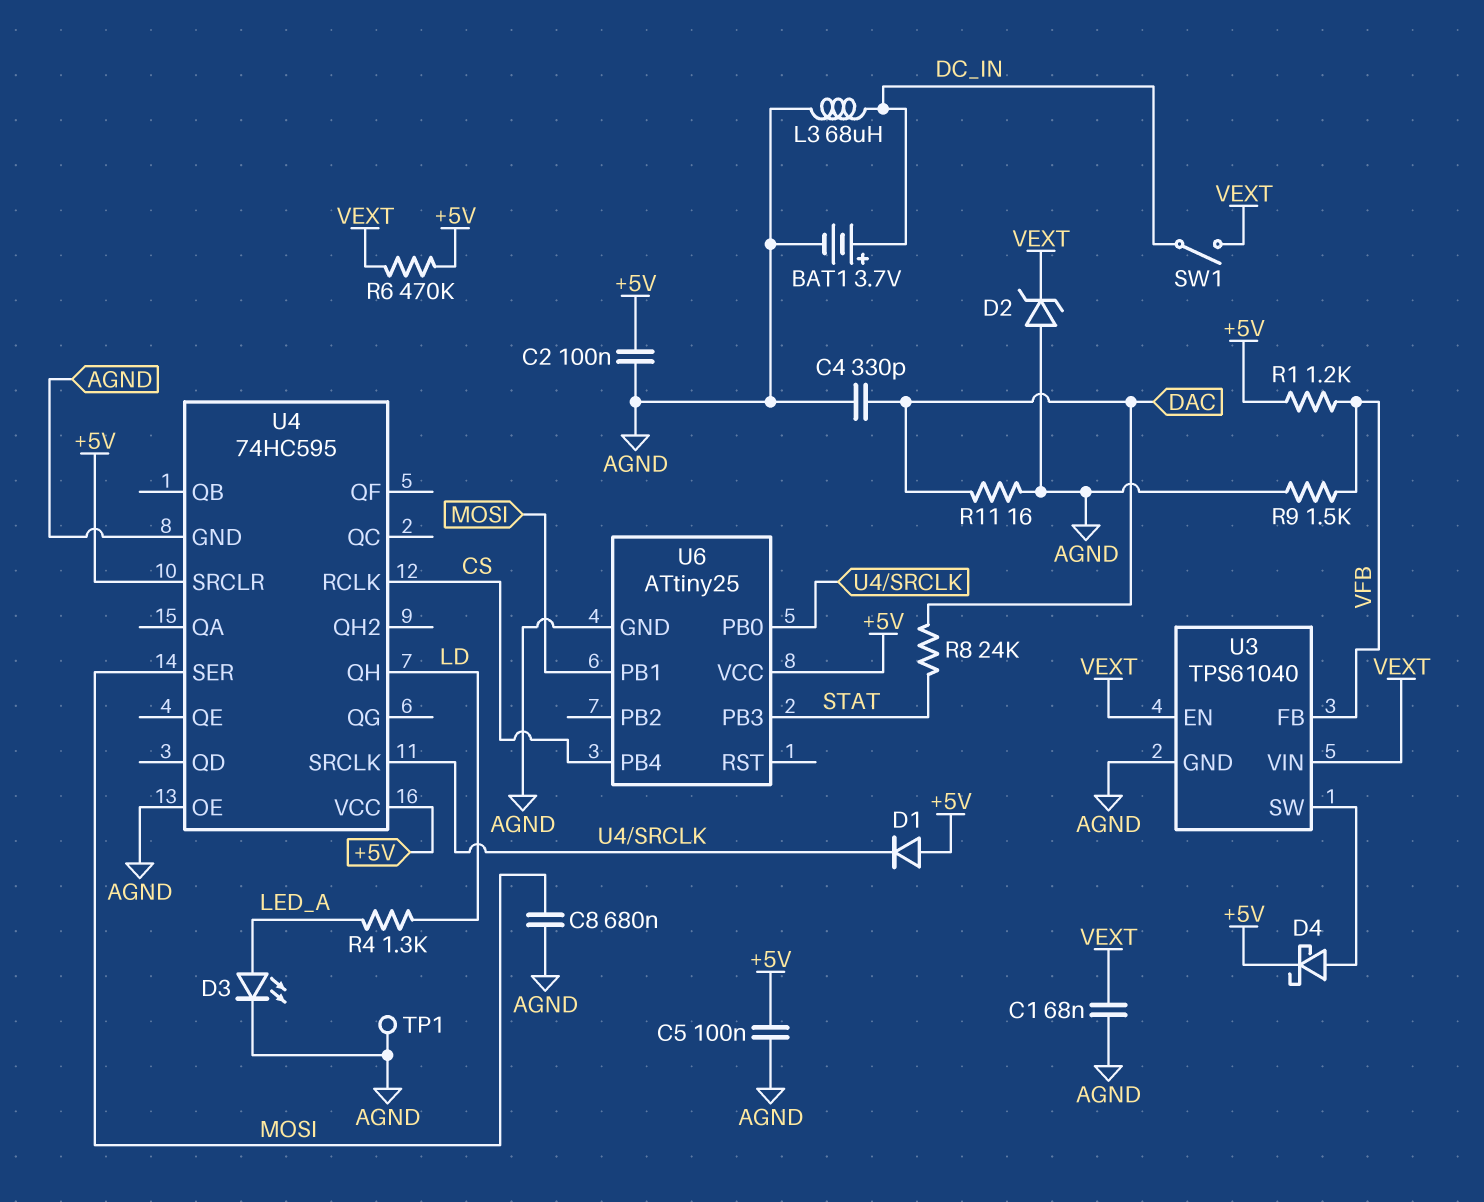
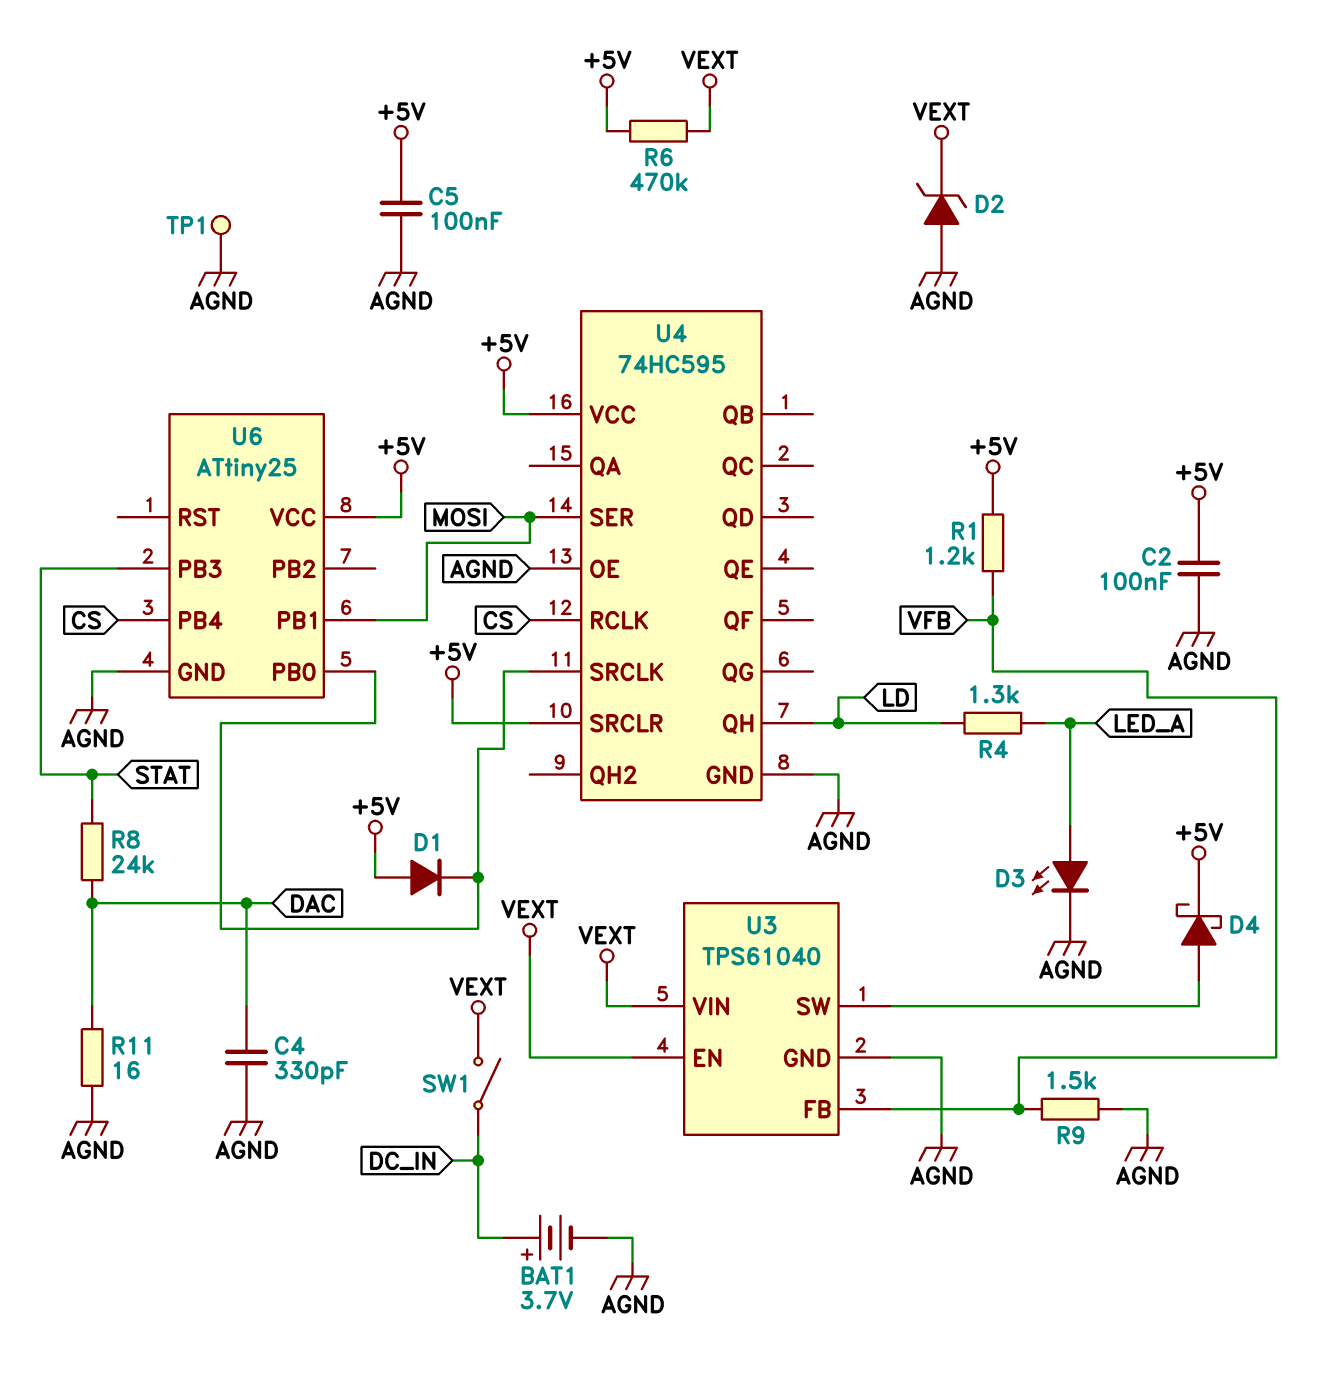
C1: 68nF (AGND, VEXT) -> none
C8: 680nF (AGND, MOSI) -> none
L3: 68uH (AGND, DC_IN) -> none

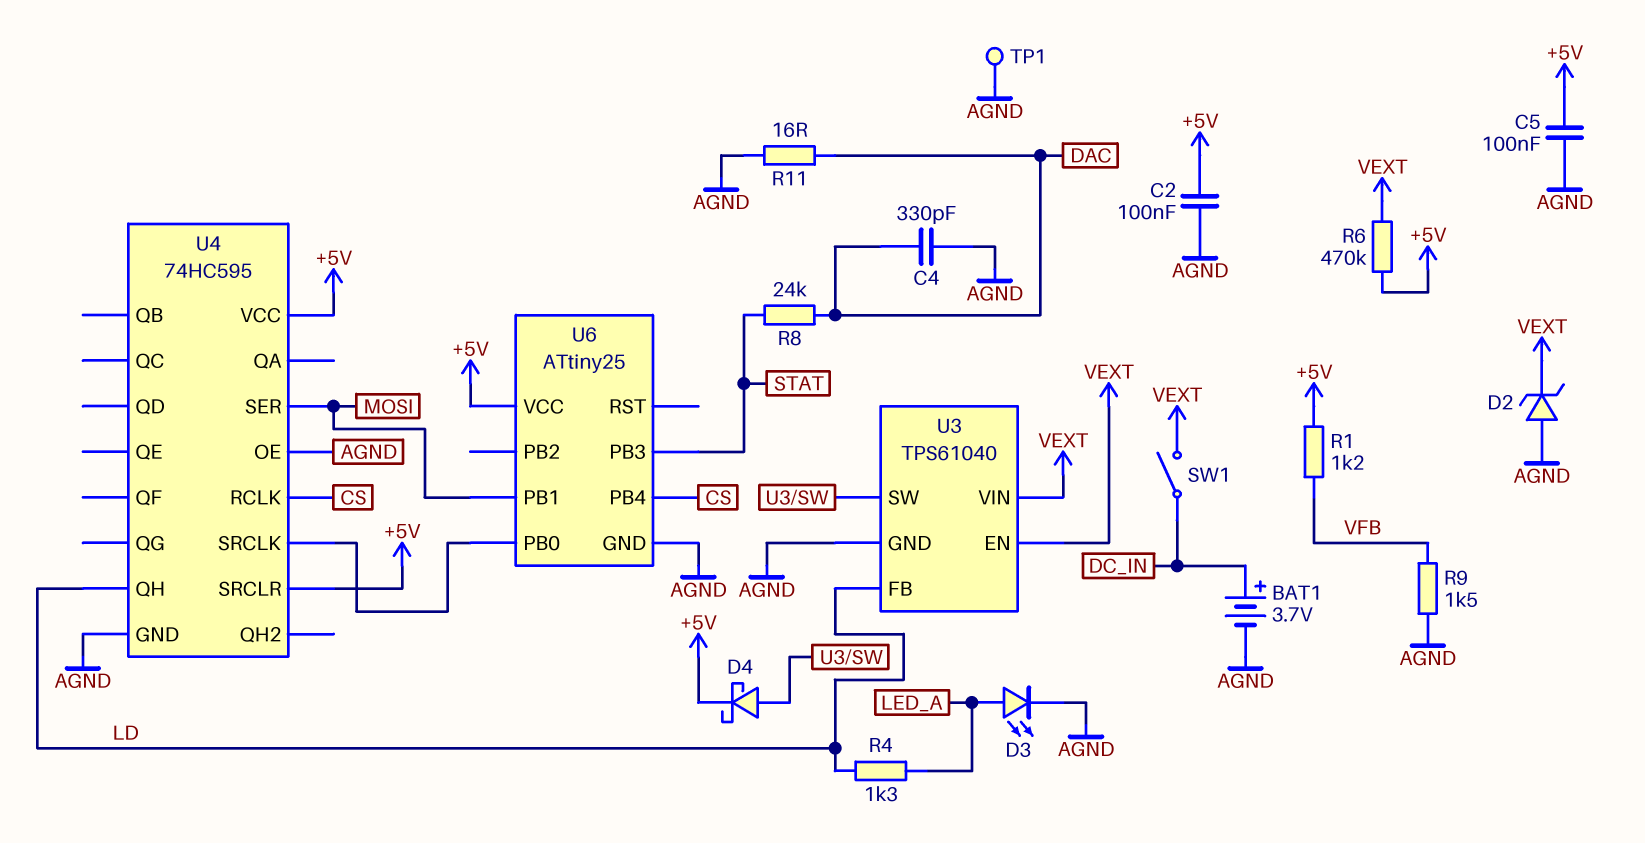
D1: diode (A +5V, K U4/SRCLK) -> none
U3 pin FB: VFB -> LD

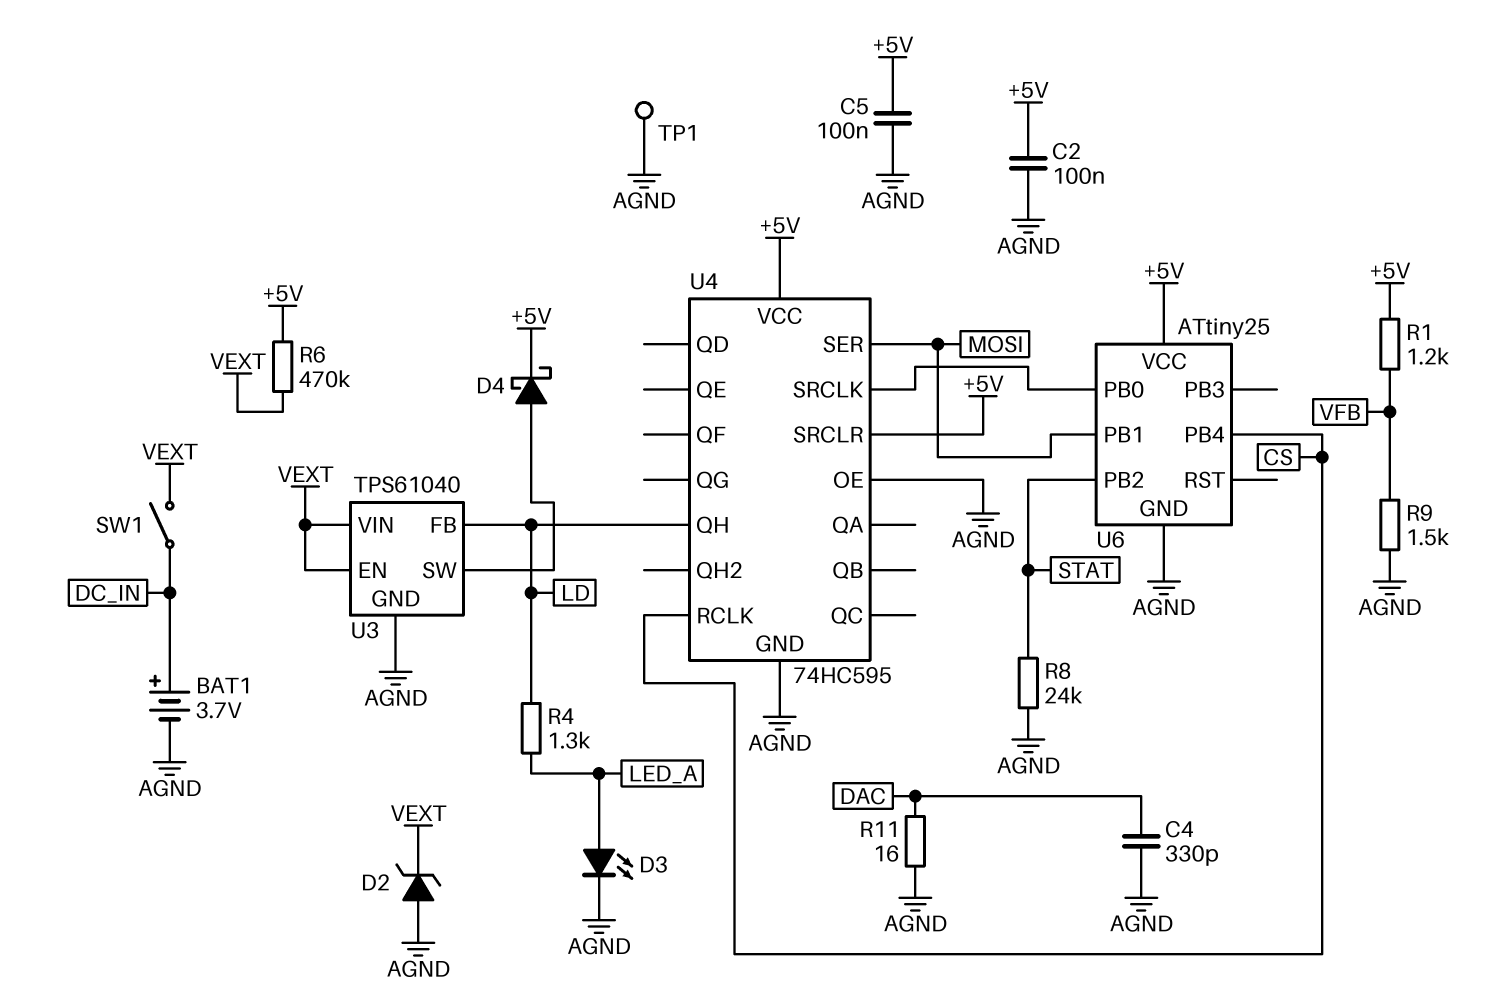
R8: 24k (DAC, STAT) -> 24k (AGND, STAT)
U6 pin PB2: none -> STAT
U6 pin PB3: STAT -> none

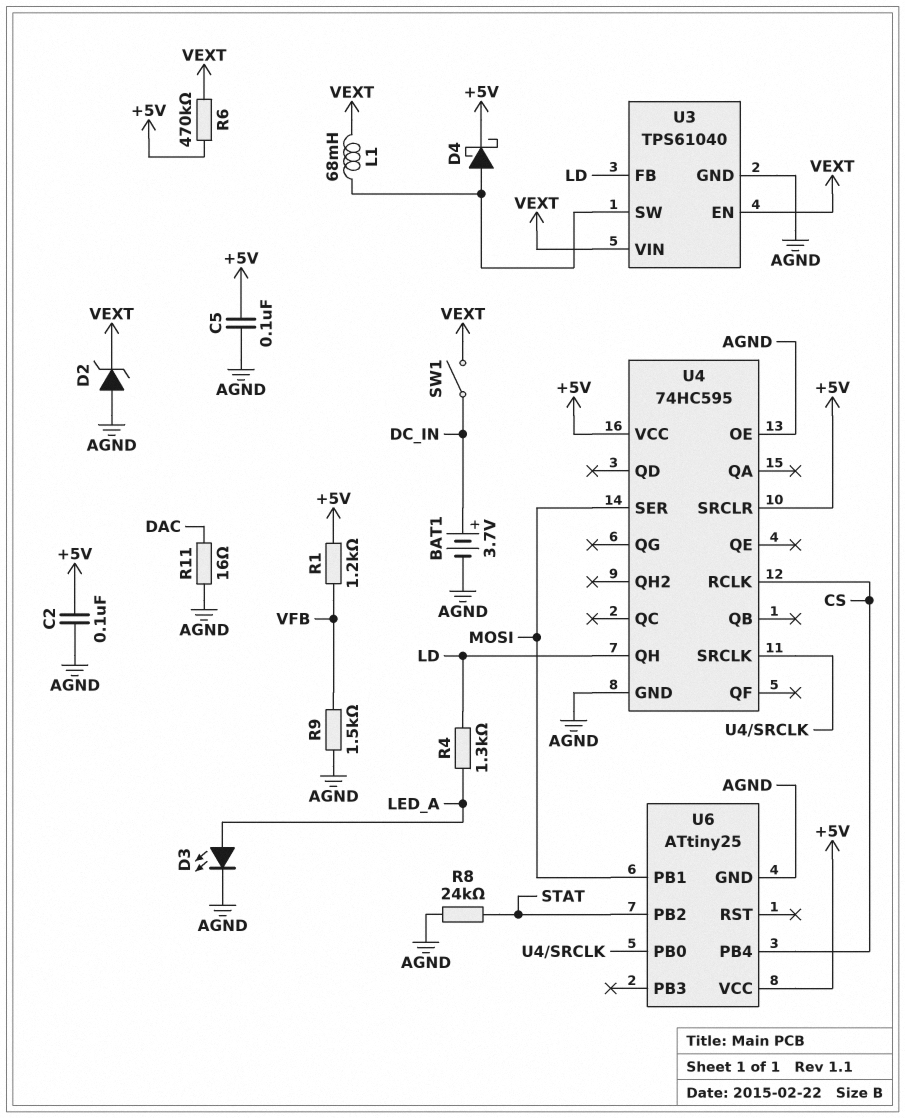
C4: 330pF (AGND, DAC) -> none
L1: none -> 68mH (U3/SW, VEXT)
TP1: test point (AGND) -> none

